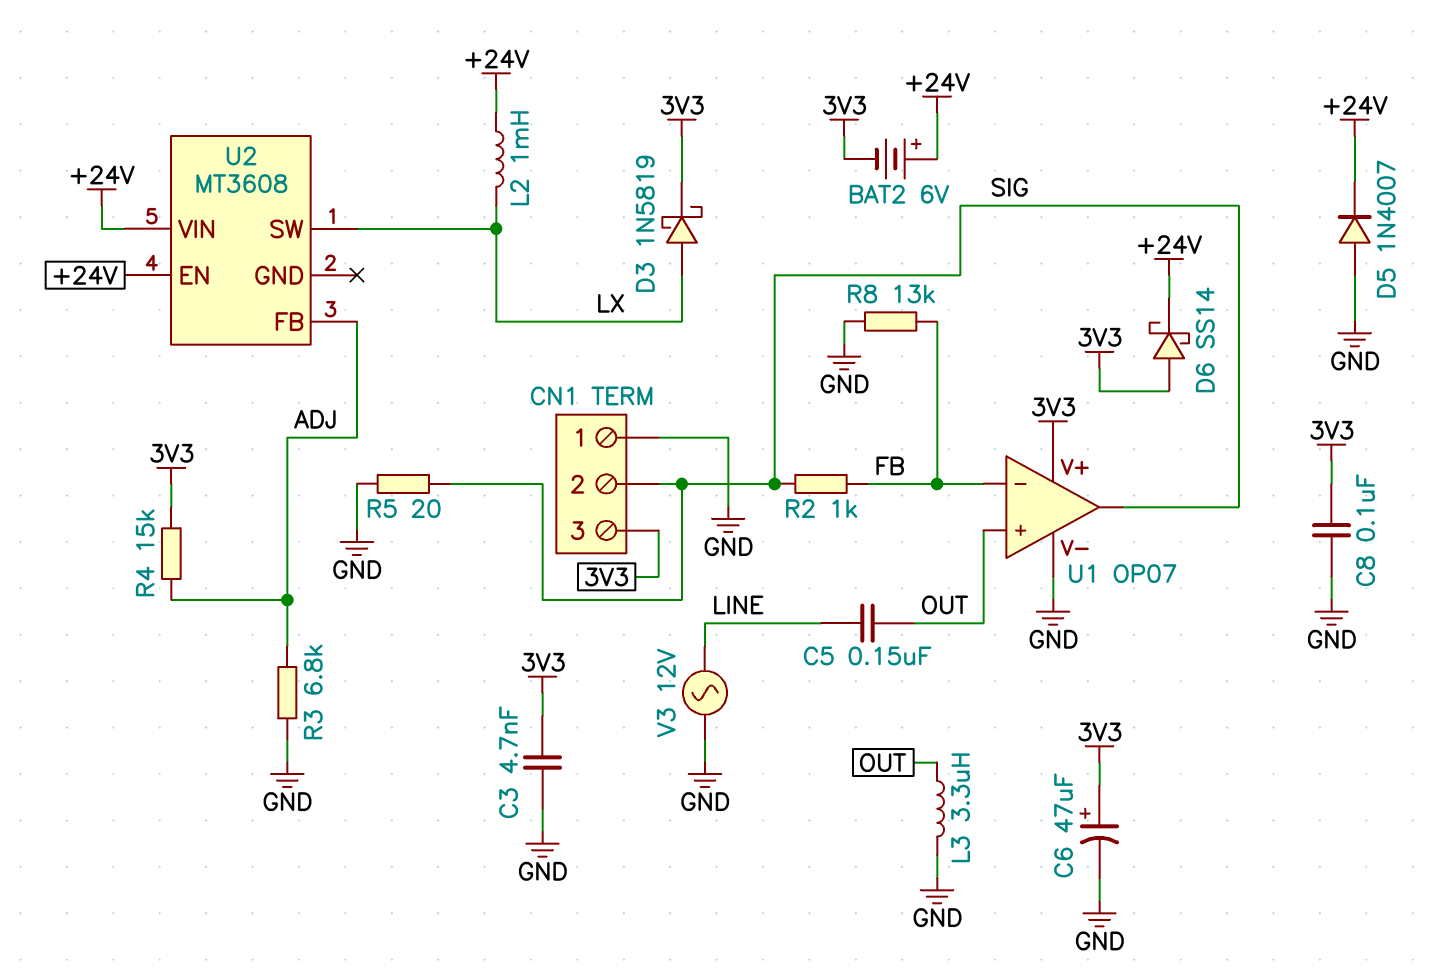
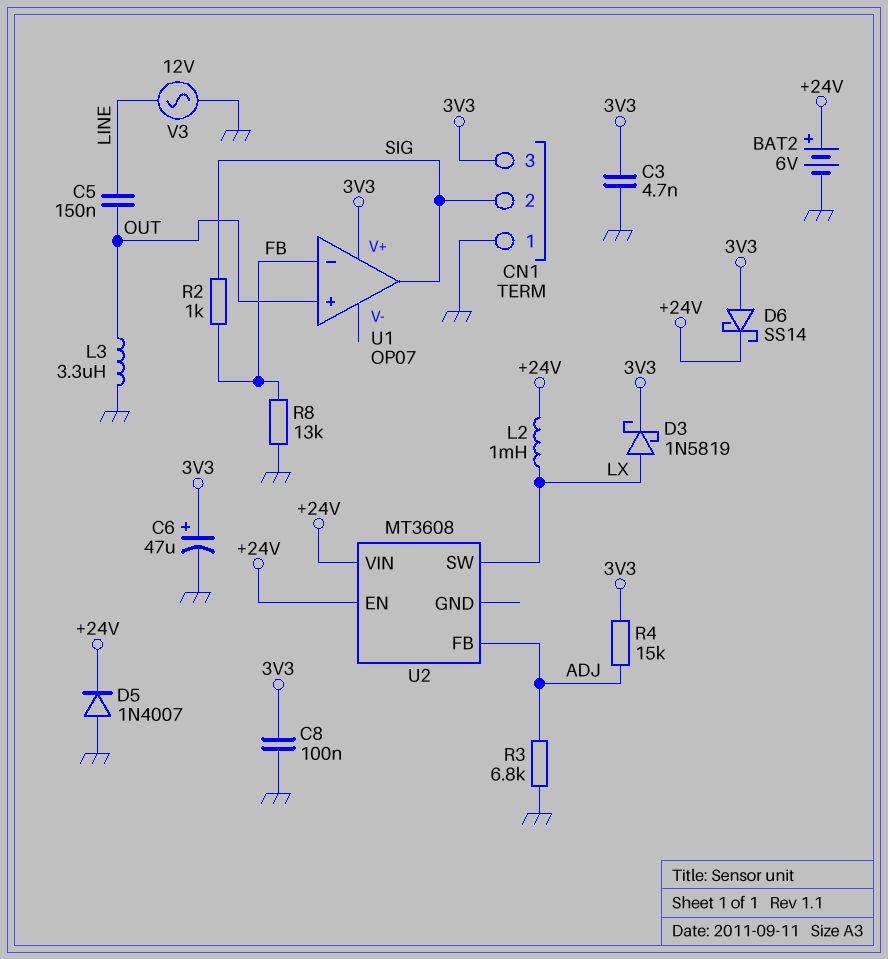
BAT2: 6V (plus +24V, minus 3V3) -> 6V (plus +24V, minus GND)
R5: 20 (GND, SIG) -> none
U1 pin V-: GND -> none

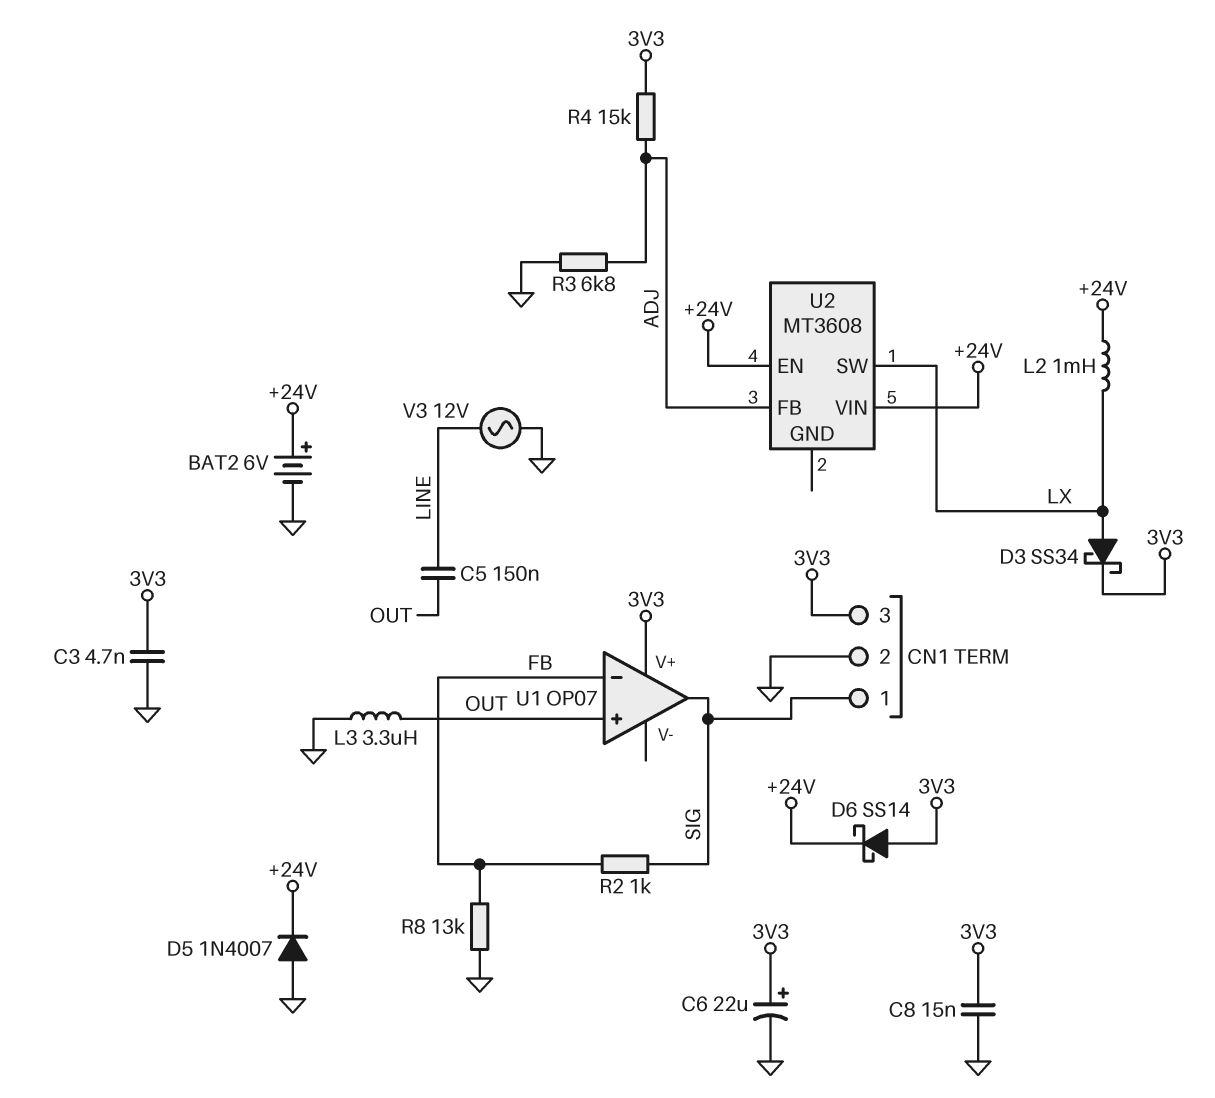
C6: 47uF (plus 3V3, minus GND) -> 22uF (plus 3V3, minus GND)
C8: 100nF (3V3, GND) -> 15nF (3V3, GND)
CN1 pin 1: GND -> SIG
CN1 pin 2: SIG -> GND
D3: schottky 1N5819 (A LX, K 3V3) -> schottky SS34 (A LX, K 3V3)

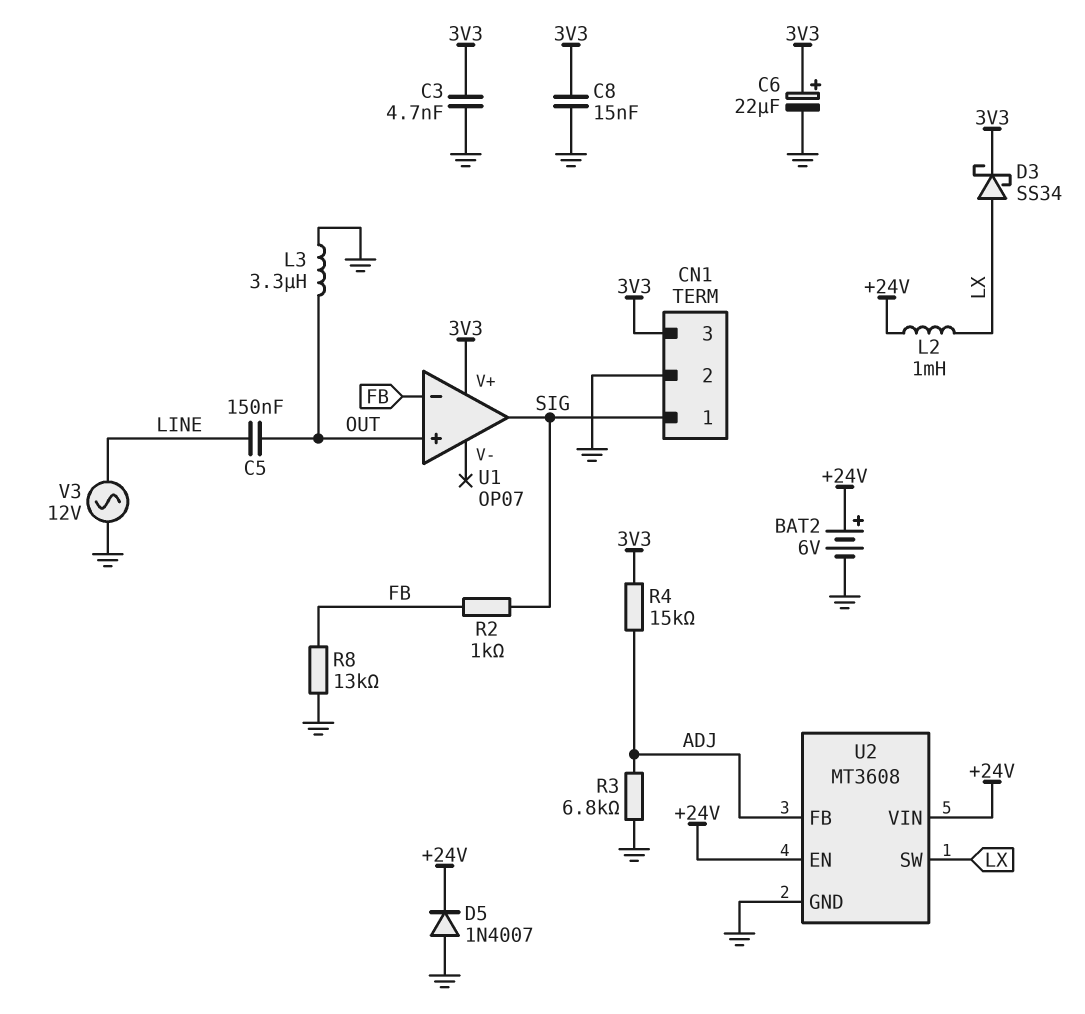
D6: schottky SS14 (A 3V3, K +24V) -> none
U2 pin GND: none -> GND

